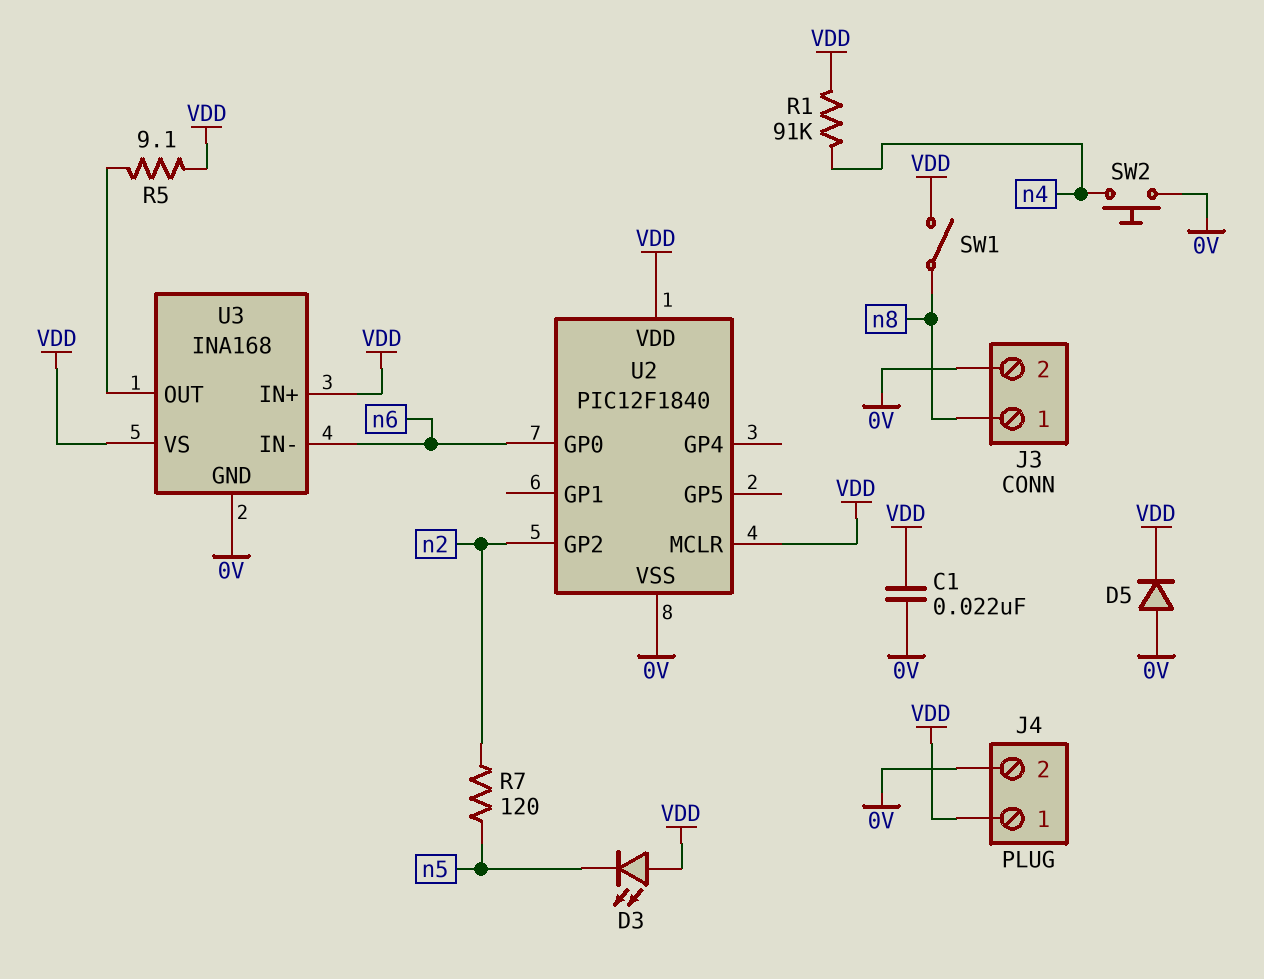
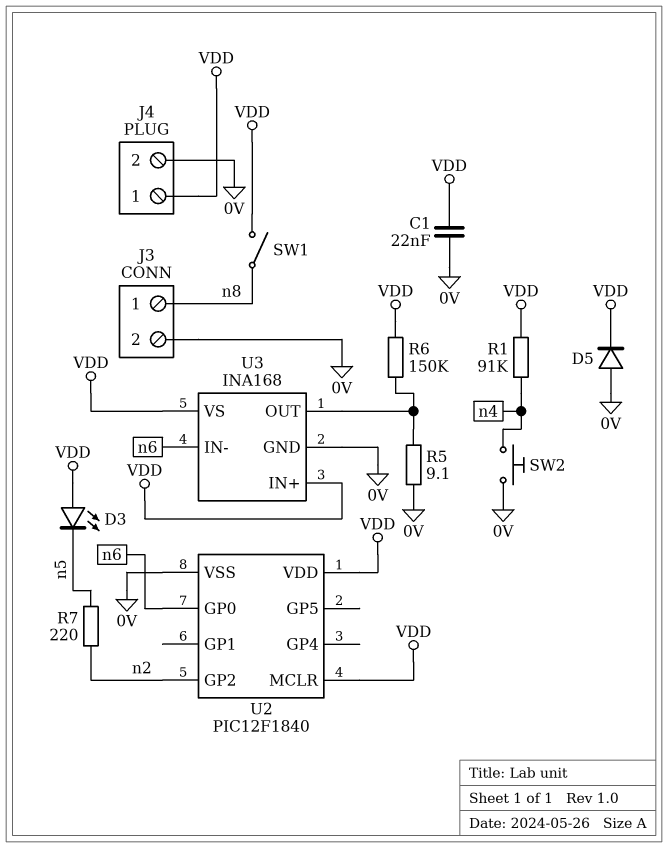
R5: 9.1 (U3/OUT, VDD) -> 9.1 (0V, U3/OUT)
R6: none -> 150k (U3/OUT, VDD)
R7: 120 (n2, n5) -> 220 (n2, n5)

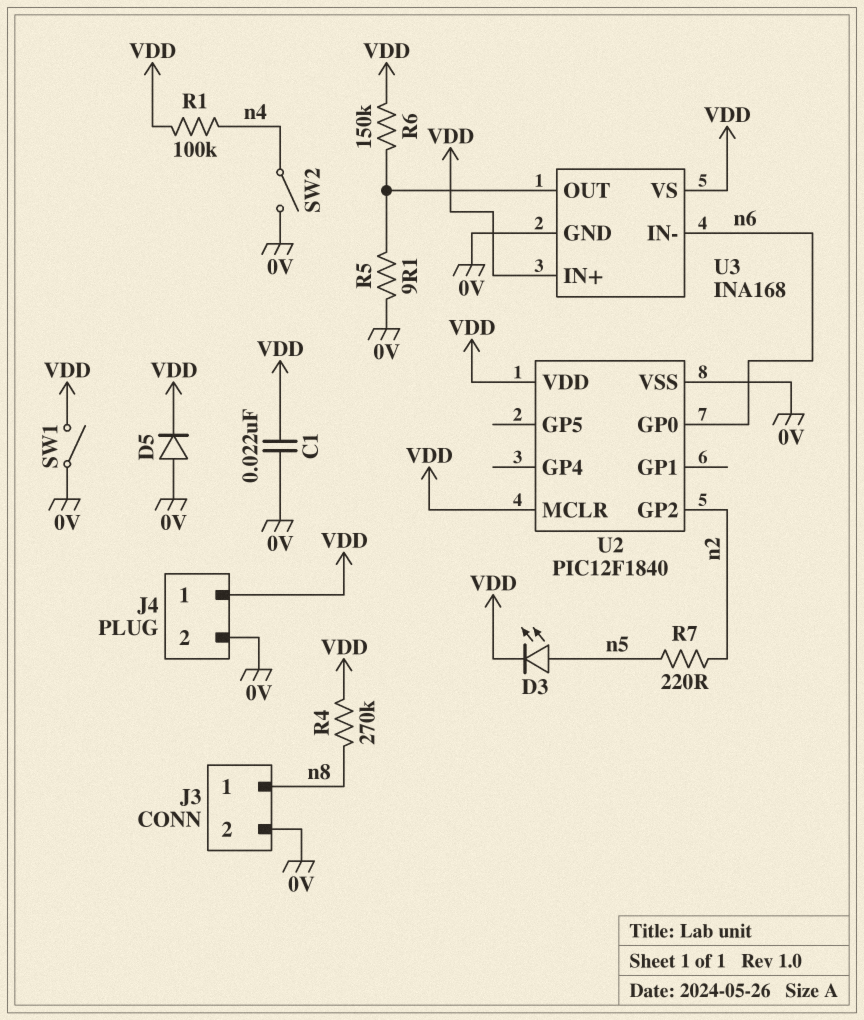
D3: LED (A VDD, K n5) -> LED (A n5, K VDD)
R1: 91k (VDD, n4) -> 100k (VDD, n4)
R4: none -> 270k (VDD, n8)
SW1: switch (VDD, n8) -> switch (0V, VDD)
SW2: button (0V, n4) -> switch (0V, n4)

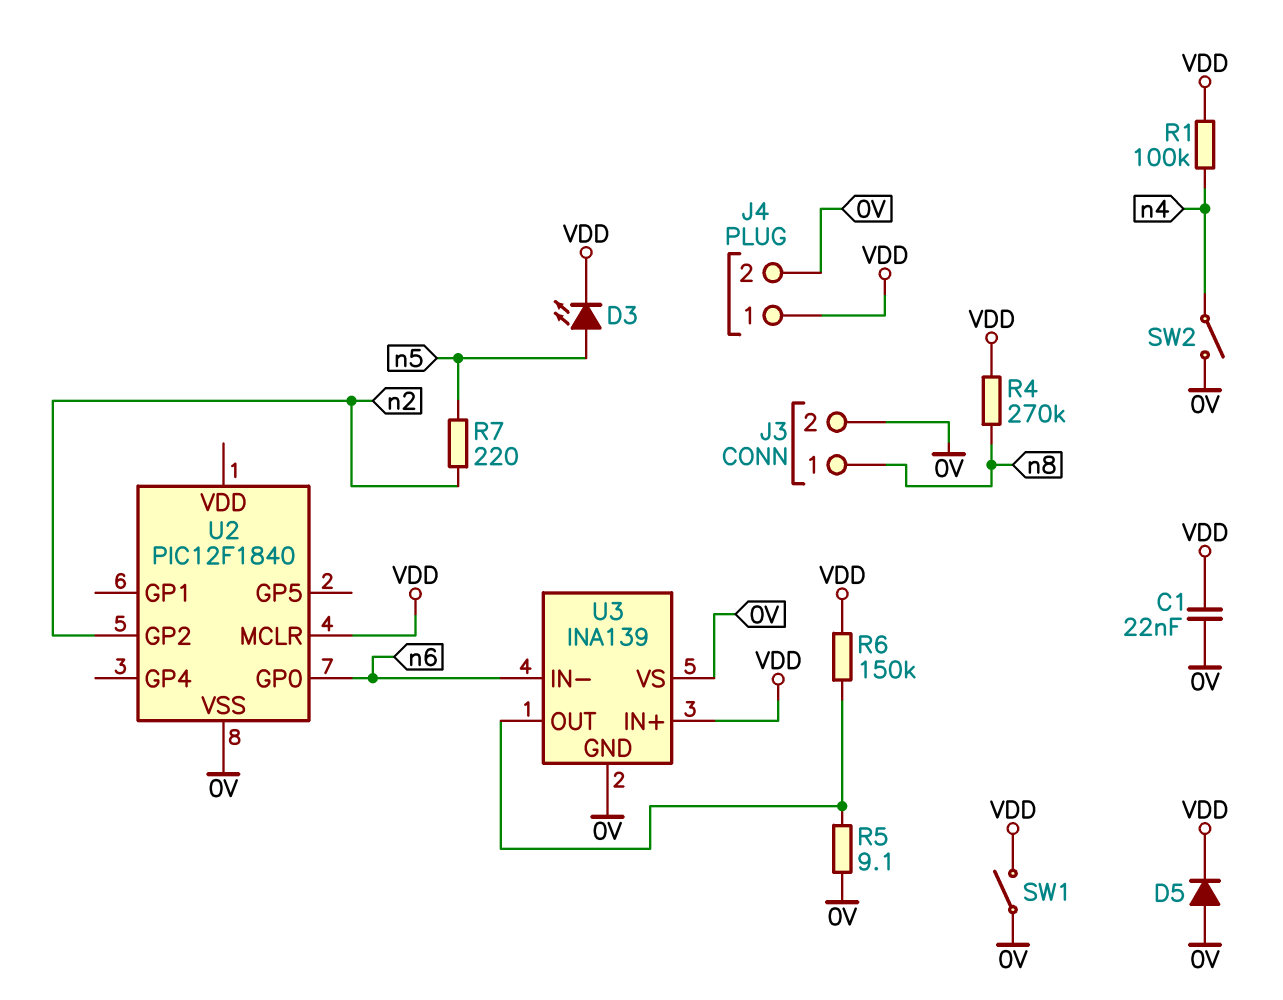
U2 pin VDD: VDD -> none
U3: INA168 -> INA139
U3 pin VS: VDD -> 0V

